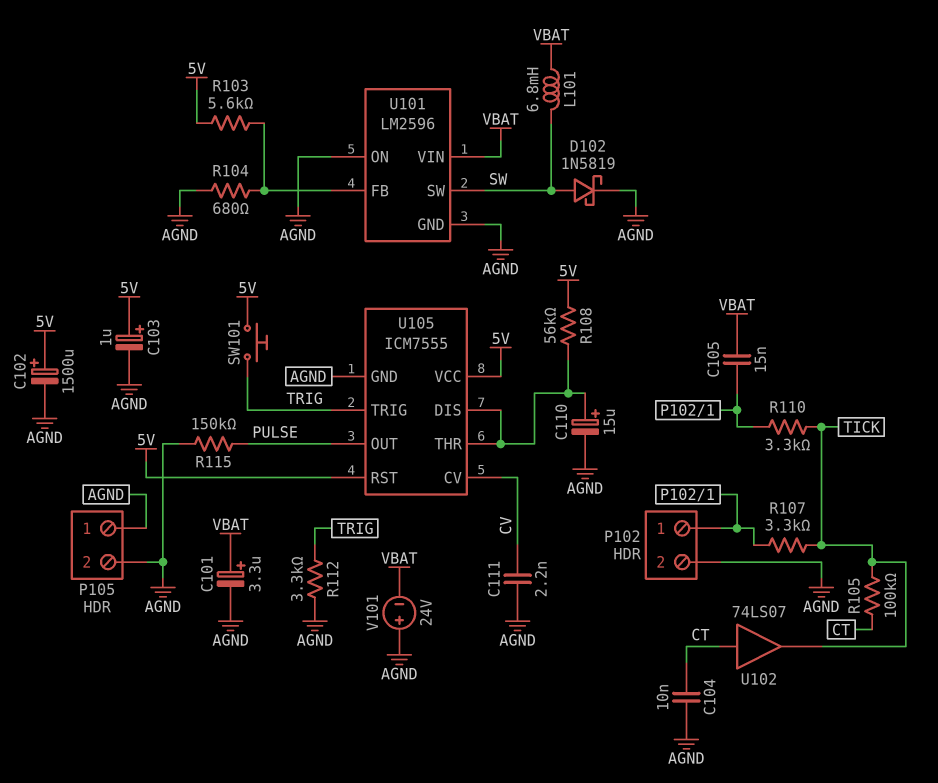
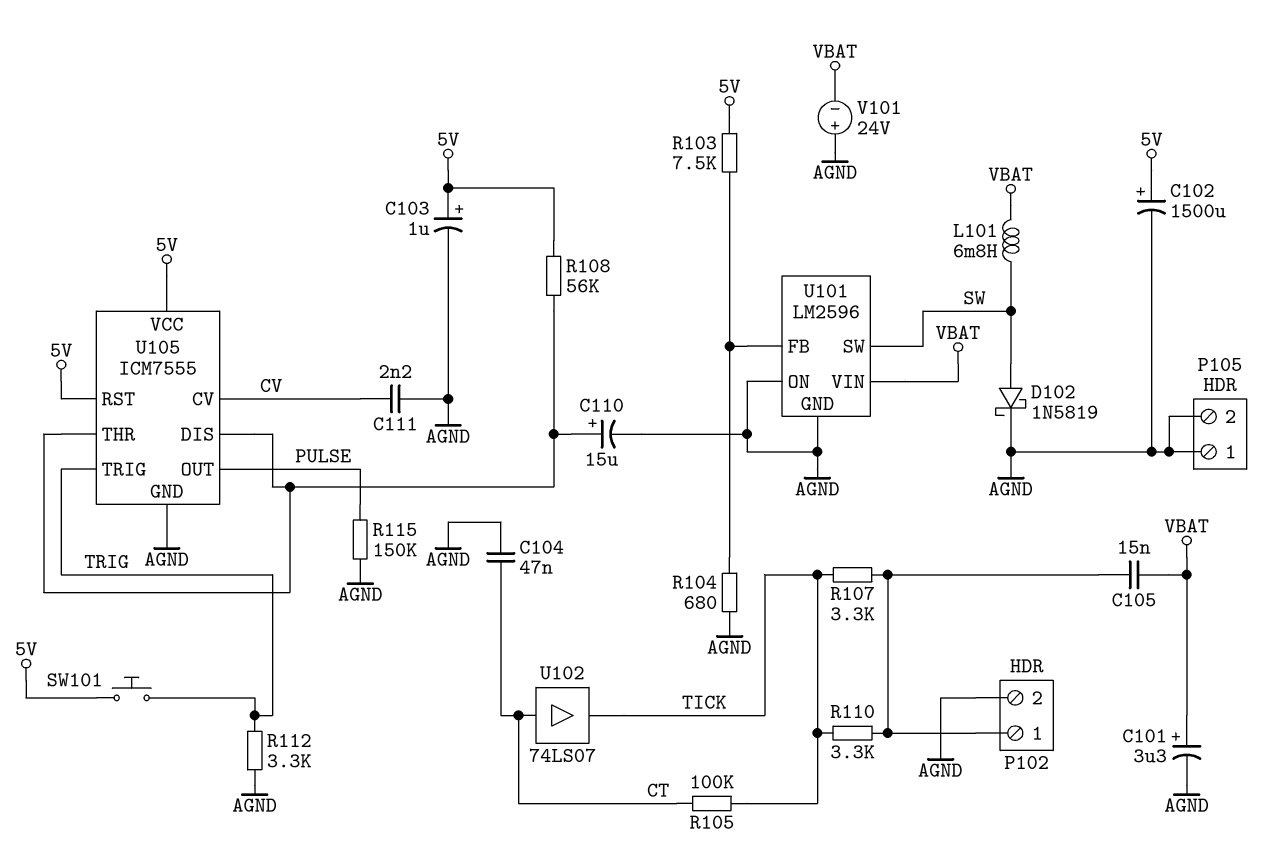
C104: 10nF (AGND, CT) -> 47nF (AGND, CT)
R103: 5.6k (5V, U101/FB) -> 7.5k (5V, U101/FB)

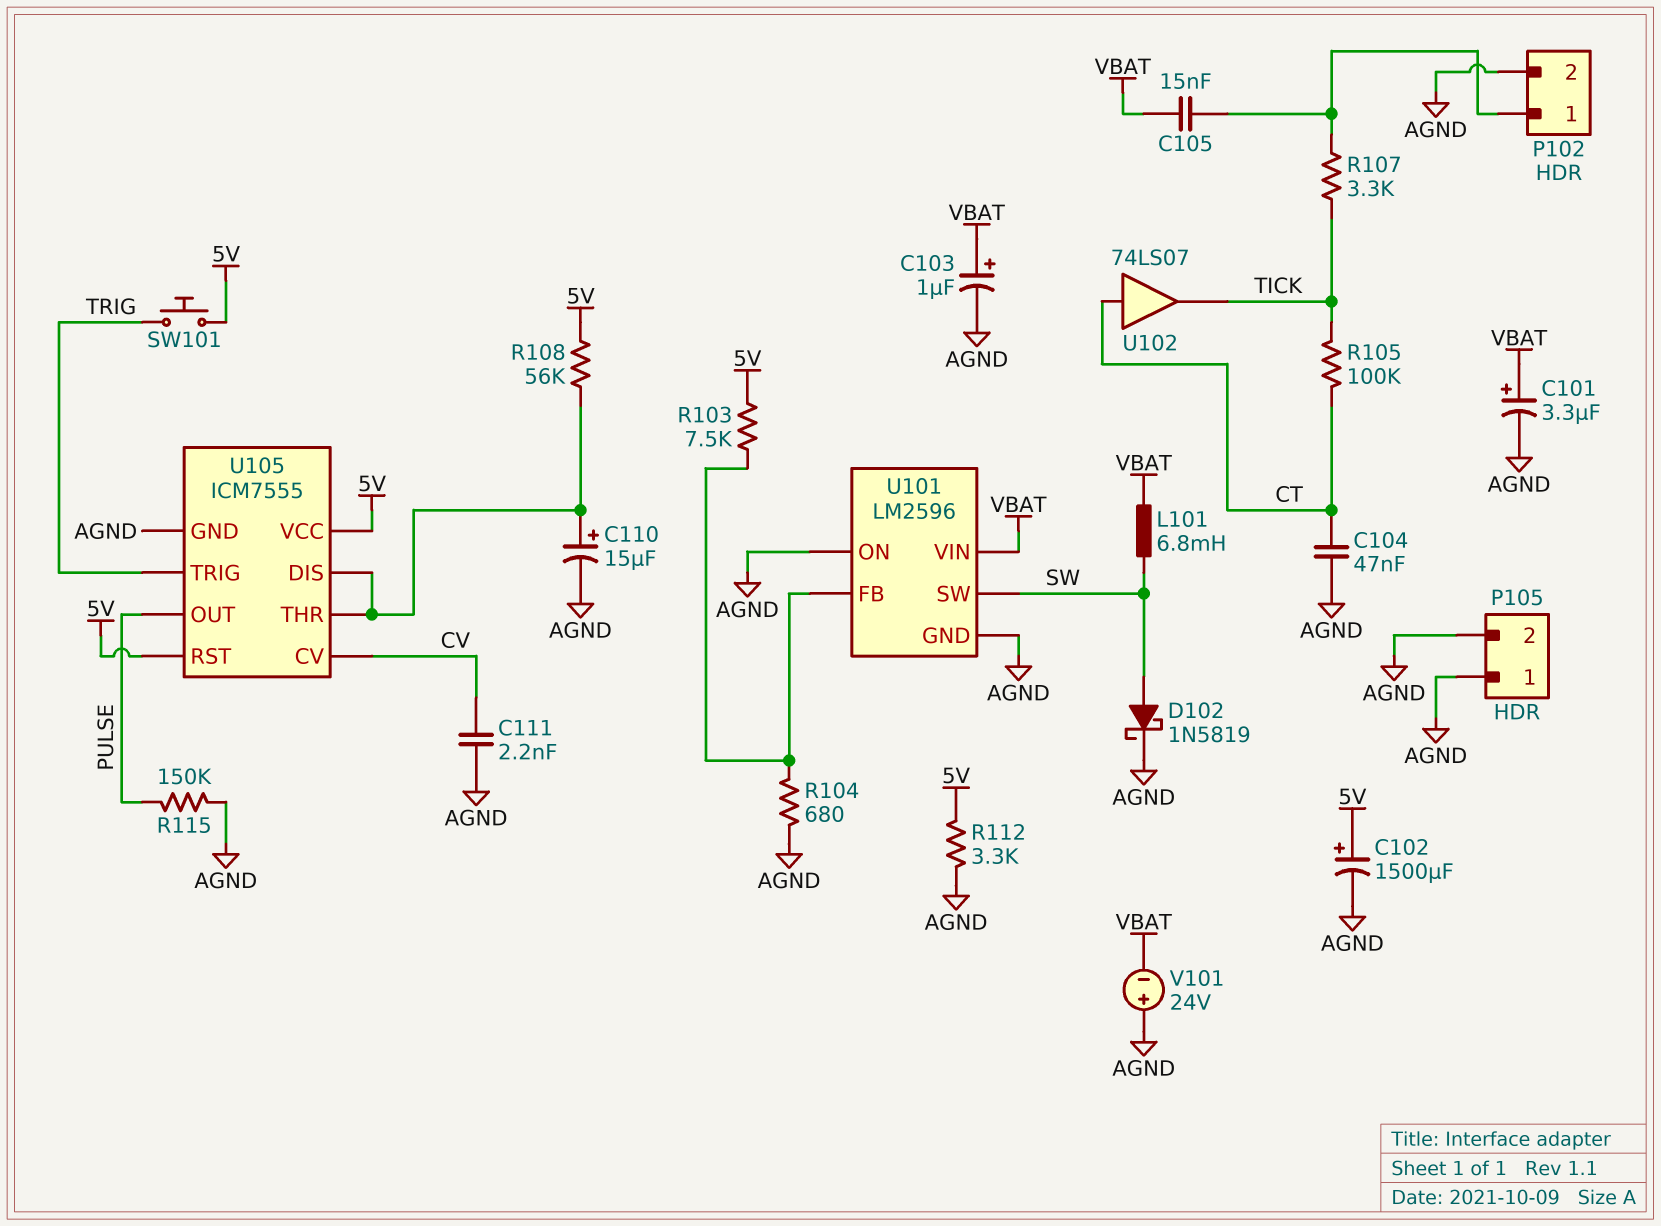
C103: 1uF (plus 5V, minus AGND) -> 1uF (plus VBAT, minus AGND)
R110: 3.3k (P102/1, TICK) -> none
R112: 3.3k (AGND, TRIG) -> 3.3k (5V, AGND)

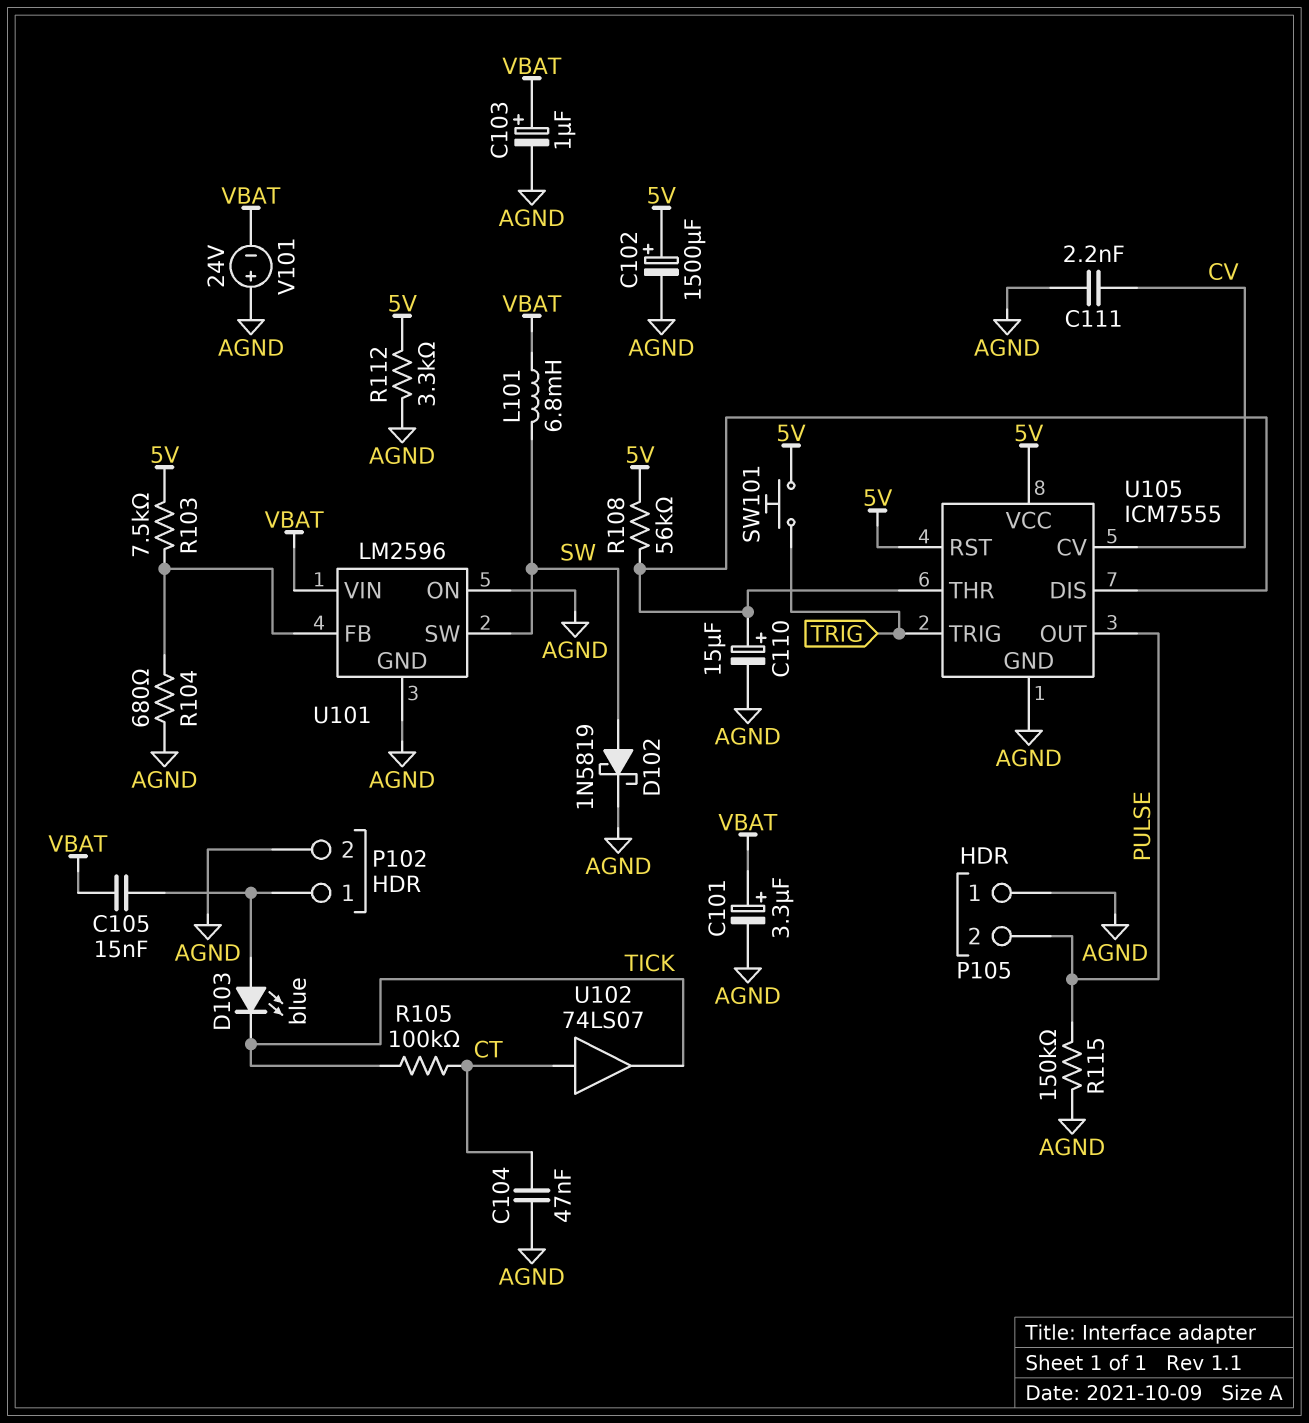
D103: none -> LED blue (A P102/1, K TICK)
P105 pin 2: AGND -> PULSE
R107: 3.3k (P102/1, TICK) -> none

